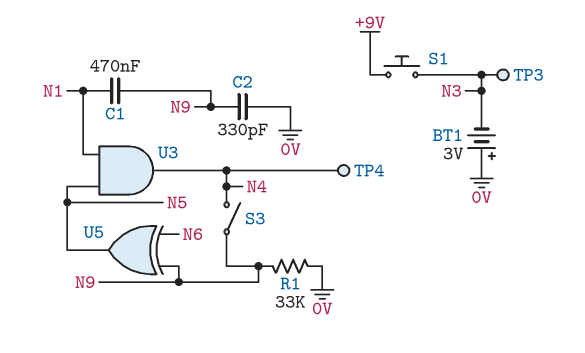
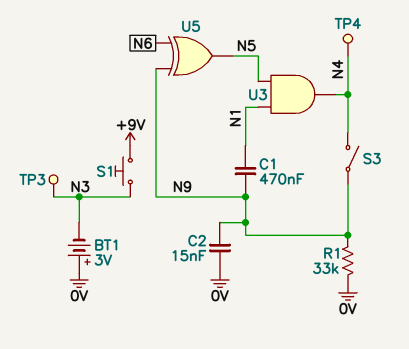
C2: 330pF (0V, N9) -> 15nF (0V, N9)

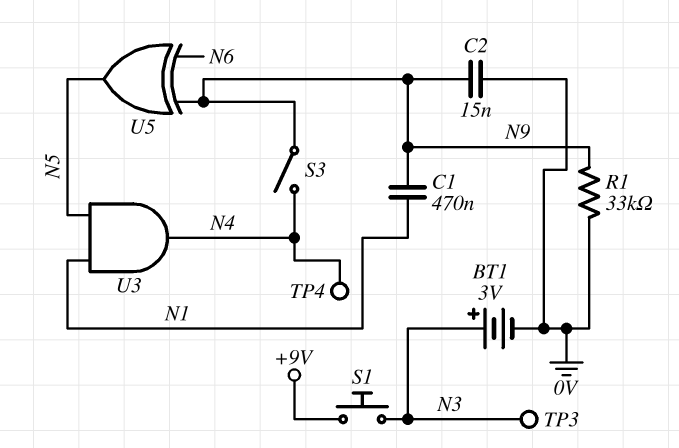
BT1: 3V (plus 0V, minus N3) -> 3V (plus N3, minus 0V)

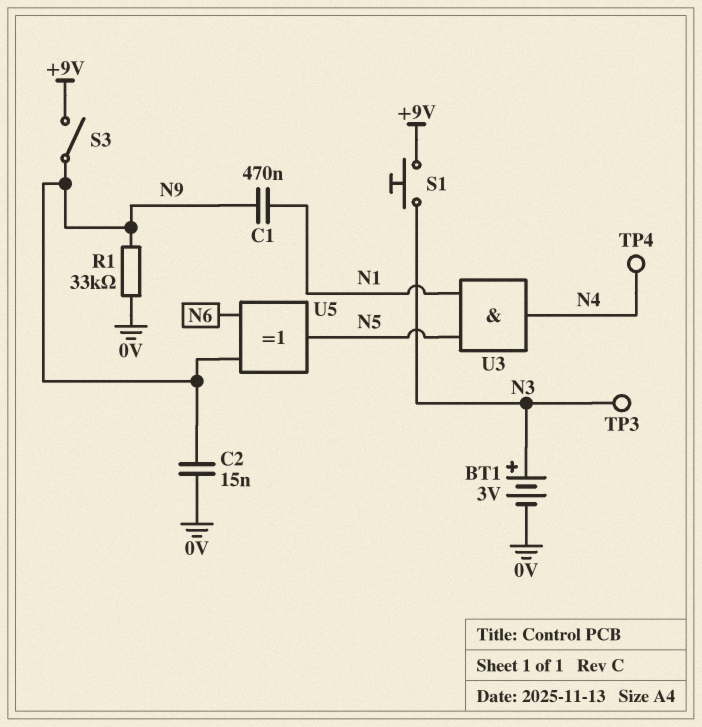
S3: switch (N4, N9) -> switch (+9V, N9)

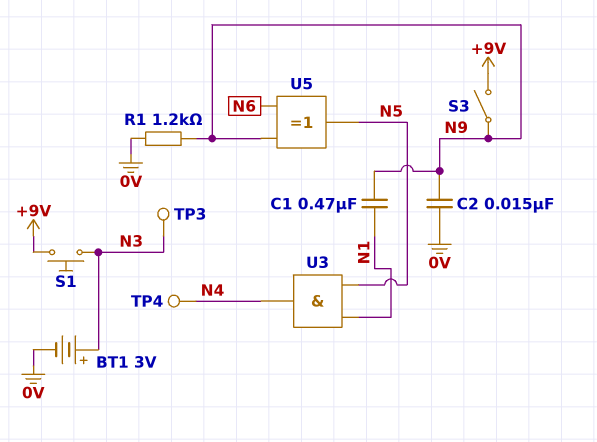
R1: 33k (0V, N9) -> 1.2k (0V, N9)

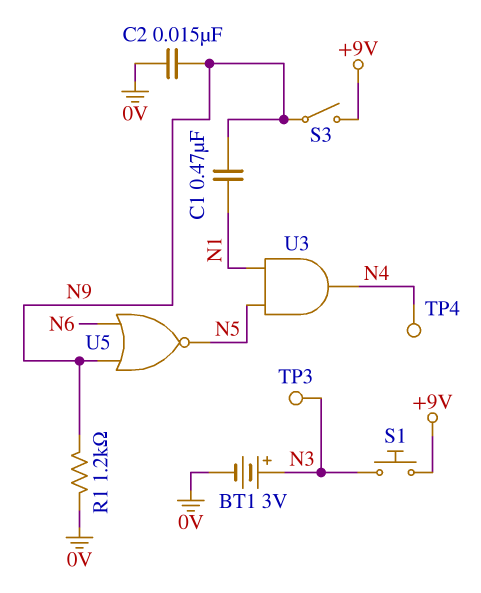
U5: XOR (in N6, in N9, out N5) -> NOR (in N6, in N9, out N5)

